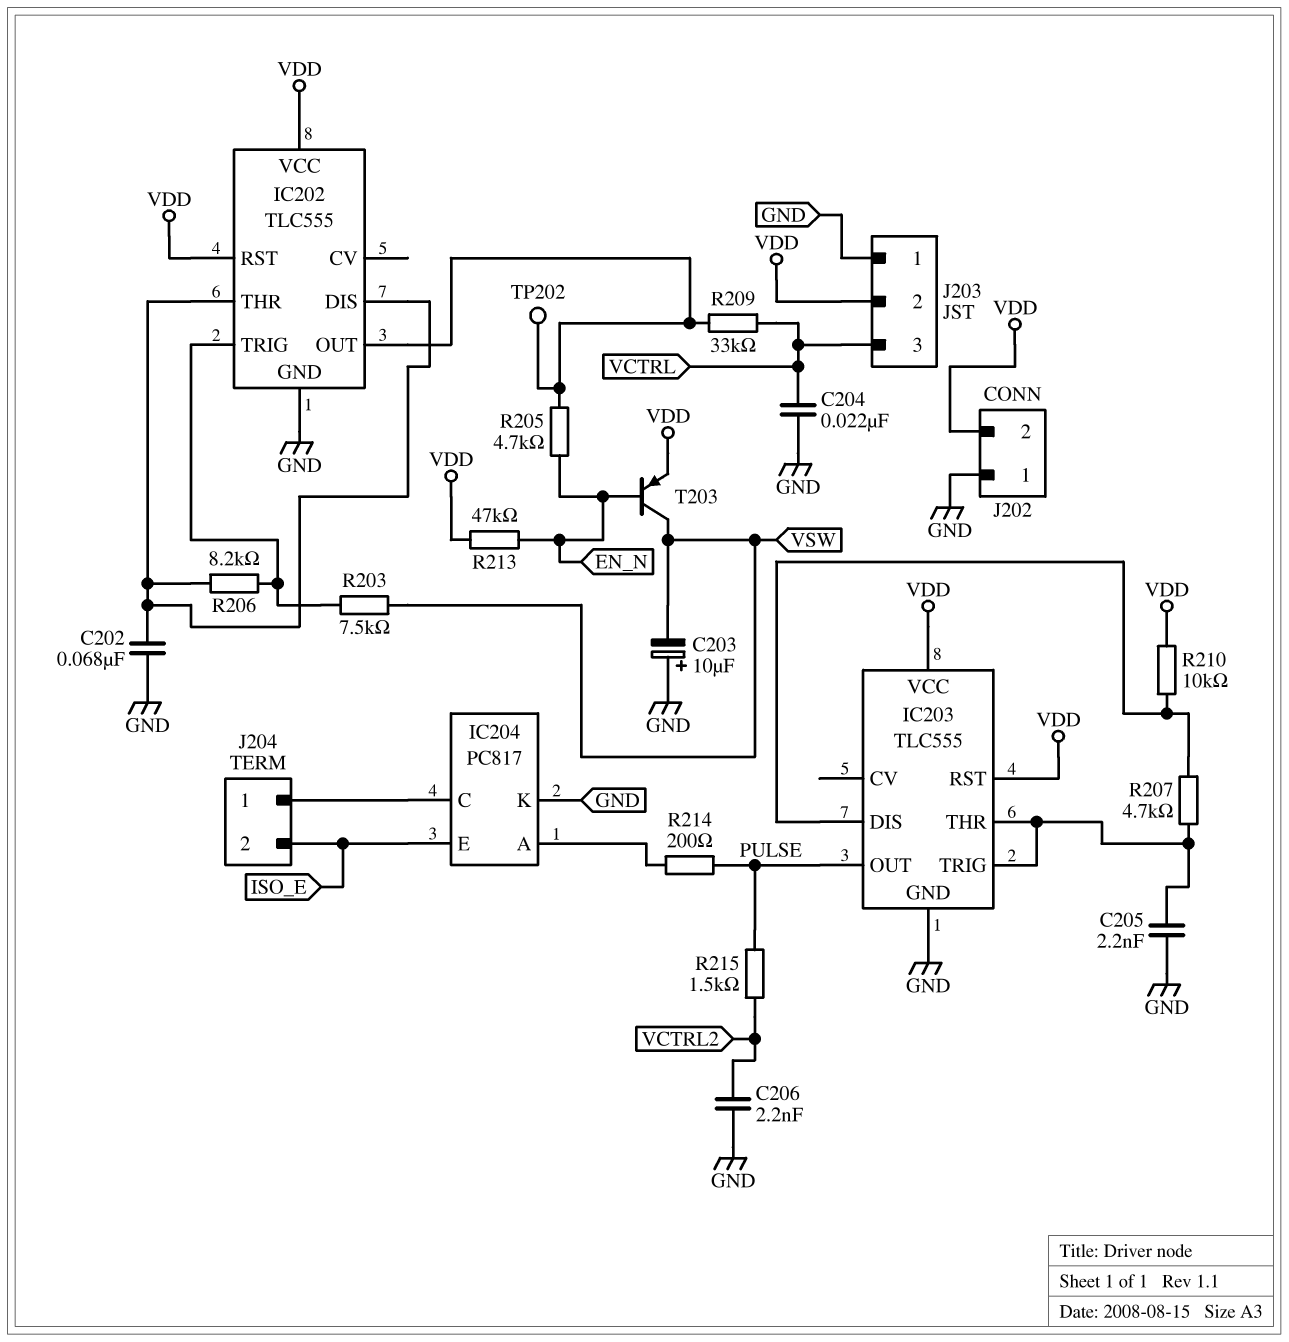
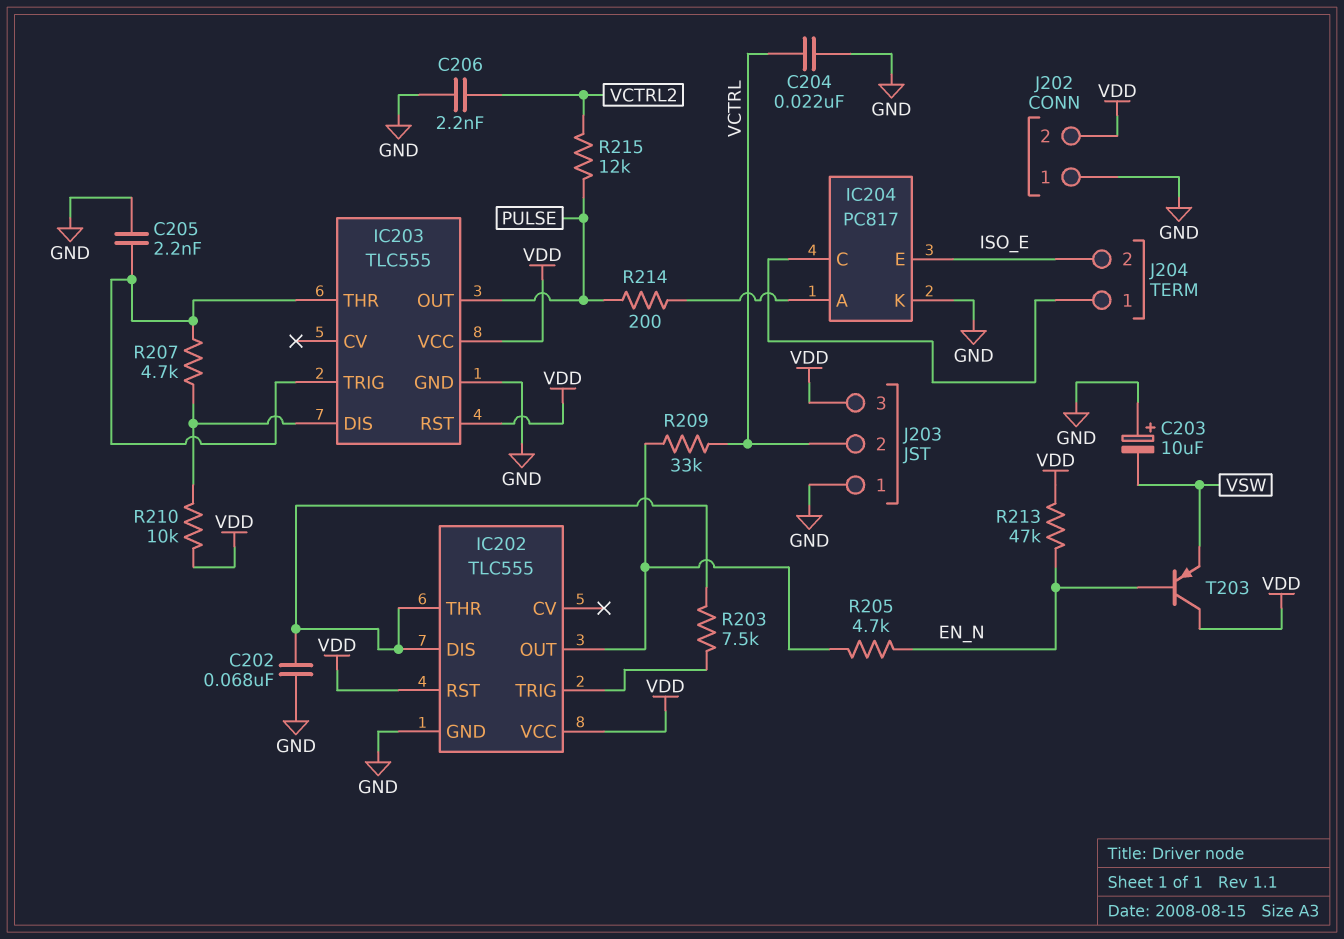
J203 pin 2: VDD -> VCTRL
J203 pin 3: VCTRL -> VDD
R203: 7.5k (IC202/TRIG, VSW) -> 7.5k (IC202/DIS, IC202/TRIG)
R206: 8.2k (IC202/DIS, IC202/TRIG) -> none
R215: 1.5k (PULSE, VCTRL2) -> 12k (PULSE, VCTRL2)
T203: PNP (B EN_N, C VSW, E VDD) -> PNP (B EN_N, C VDD, E VSW)
TP202: test point (IC202/OUT) -> none

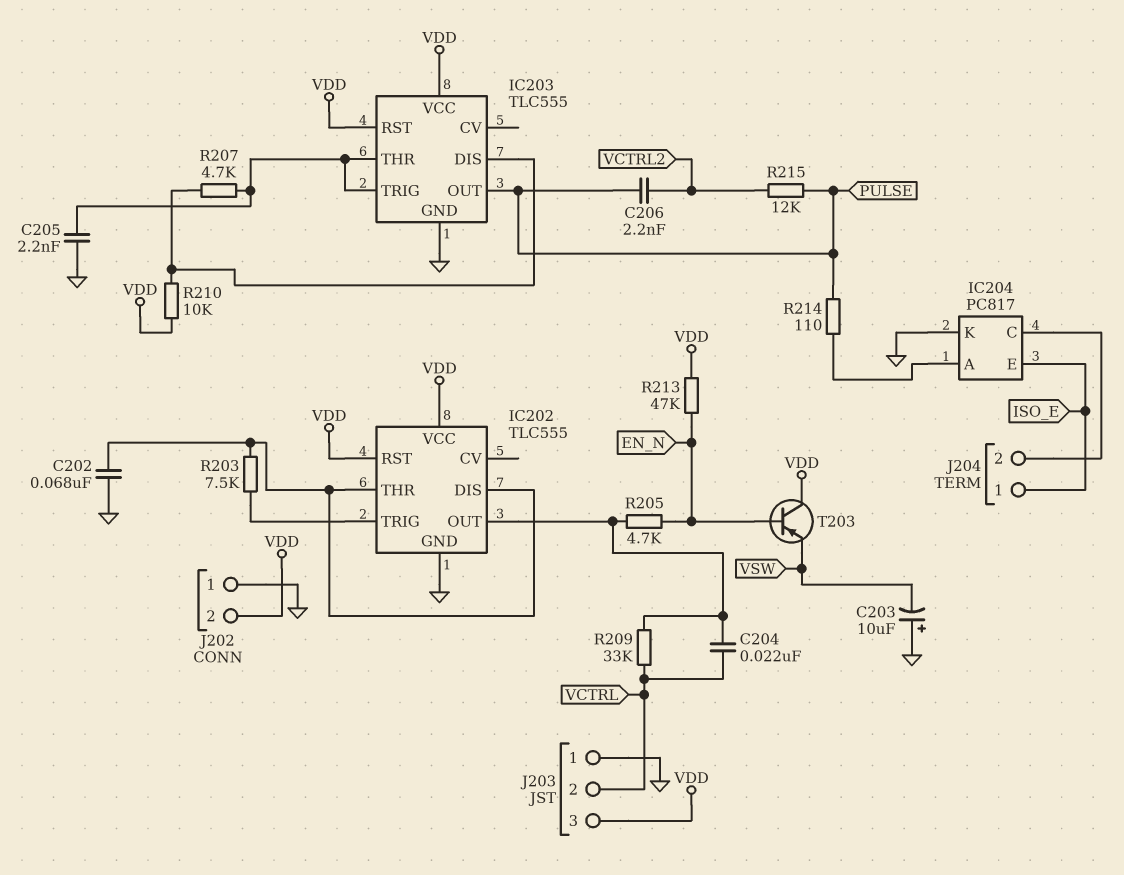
C204: 22nF (GND, VCTRL) -> 22nF (IC202/OUT, VCTRL)
C206: 2.2nF (GND, VCTRL2) -> 2.2nF (PULSE, VCTRL2)
J204 pin 1: IC204/C -> ISO_E
J204 pin 2: ISO_E -> IC204/C
R214: 200 (IC204/A, PULSE) -> 110 (IC204/A, PULSE)

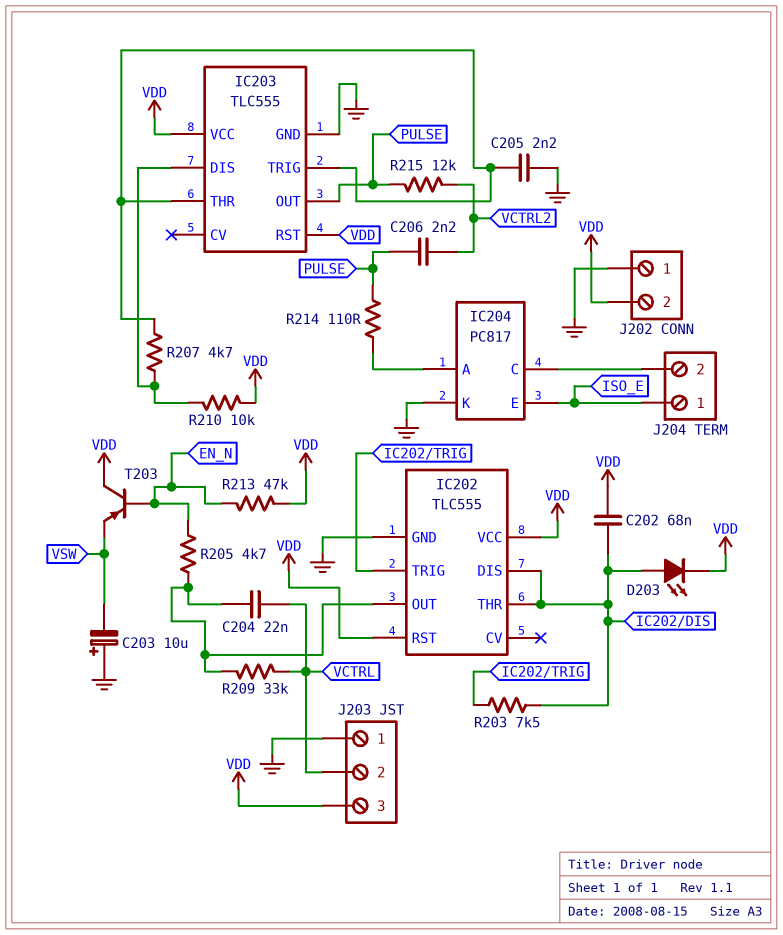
C202: 68nF (GND, IC202/DIS) -> 68nF (IC202/DIS, VDD)
D203: none -> LED (A IC202/DIS, K VDD)

